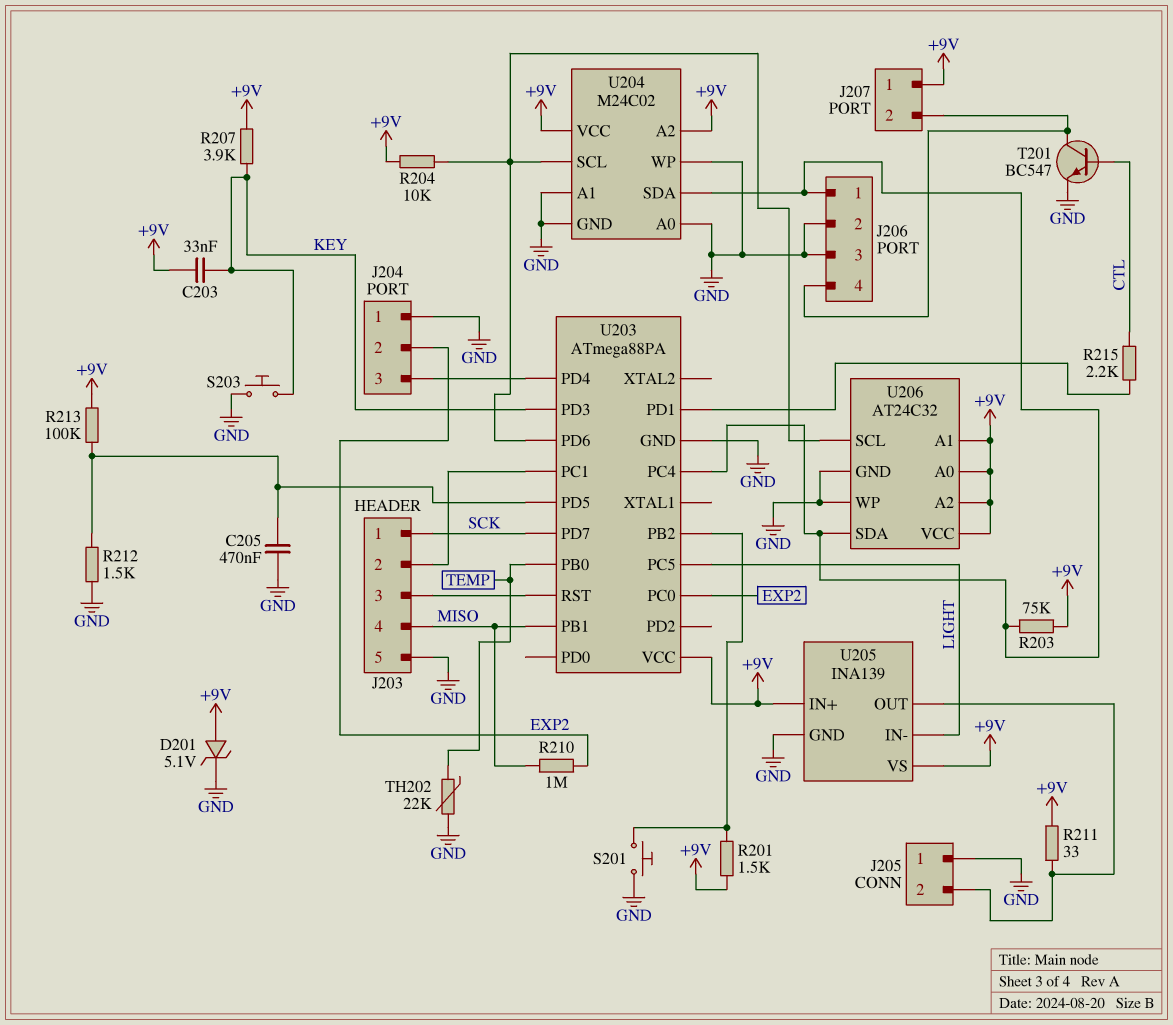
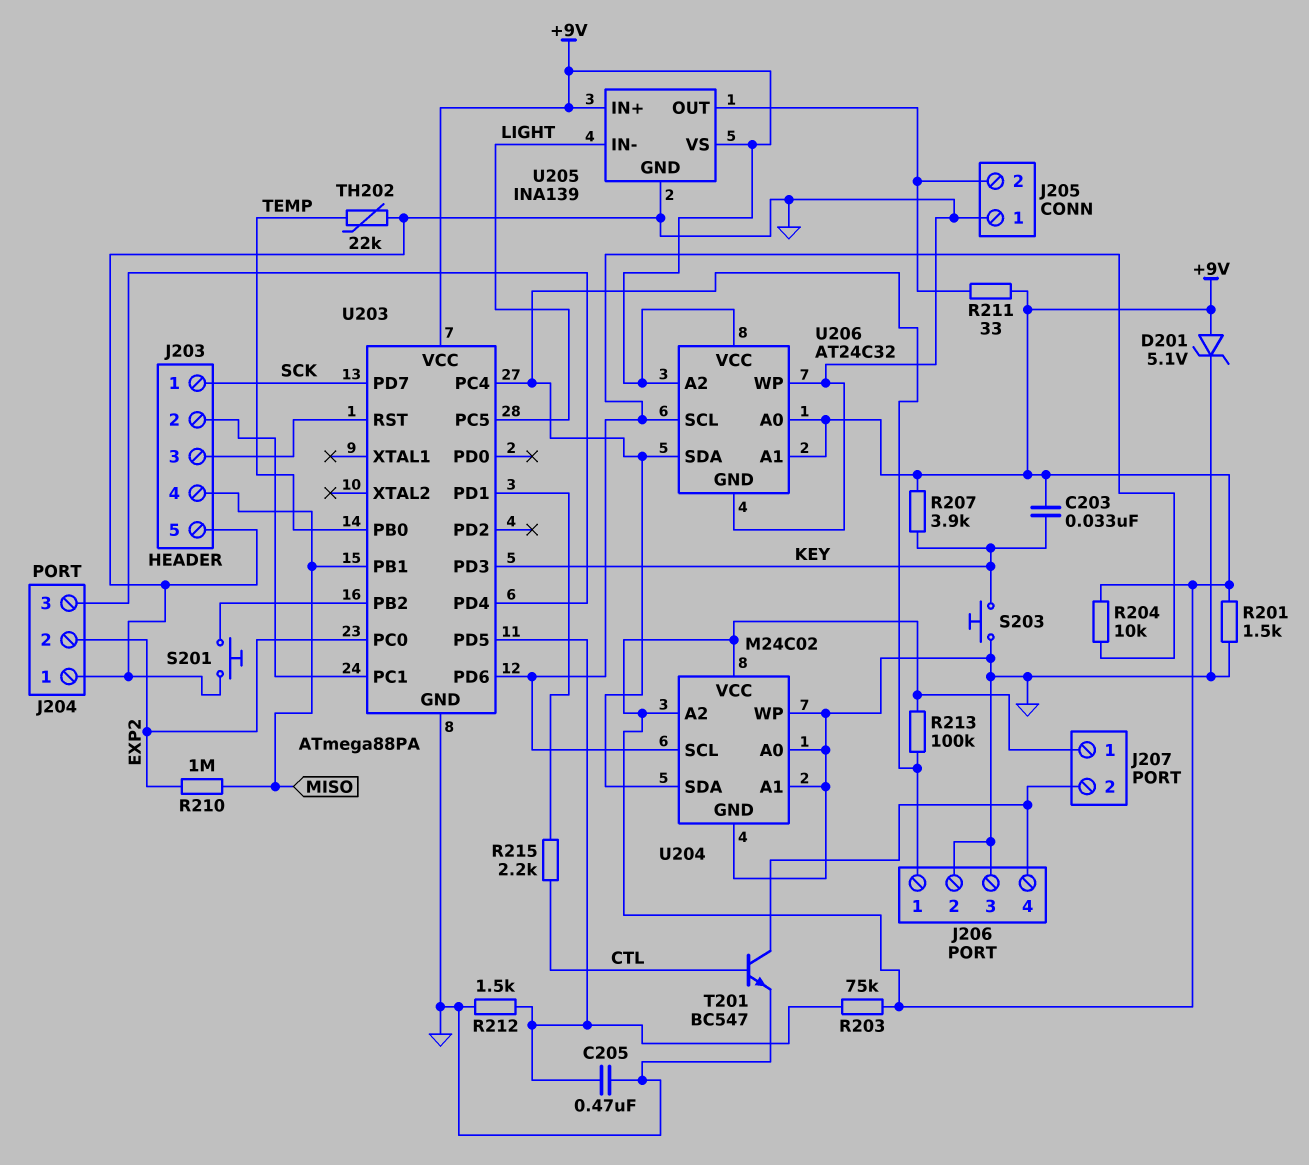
R201: 1.5k (+9V, U203/PB2) -> 1.5k (+9V, GND)
R203: 75k (+9V, J206/1) -> 75k (+9V, U203/PD5)
R213: 100k (+9V, U203/PD5) -> 100k (+9V, J206/1)

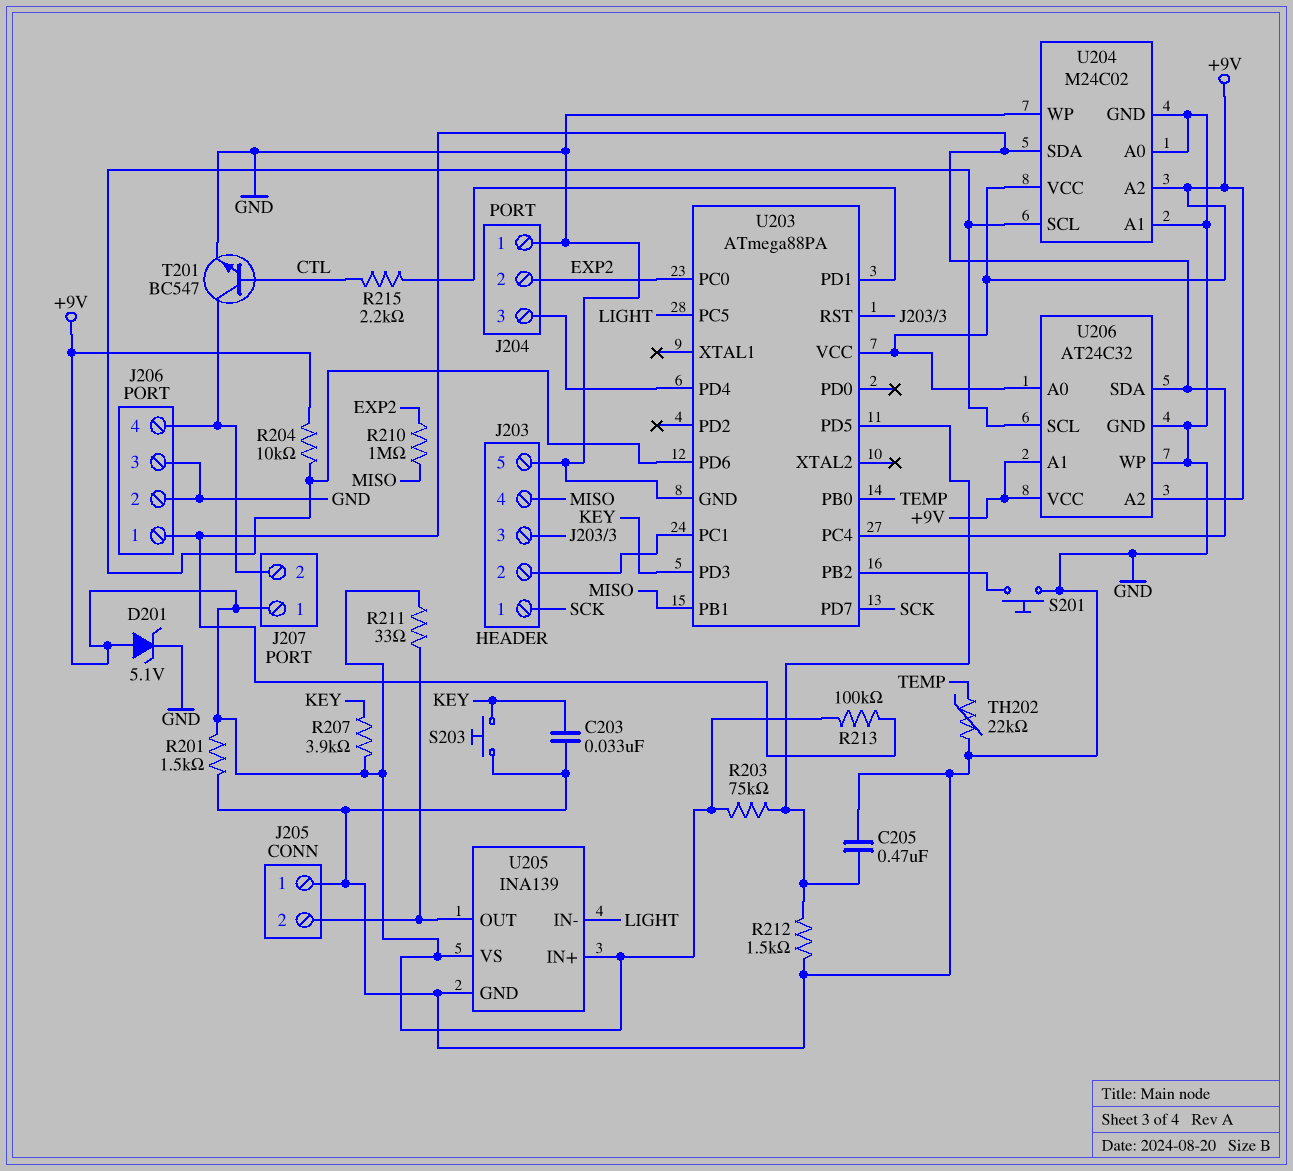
C203: 33nF (+9V, KEY) -> 33nF (GND, KEY)

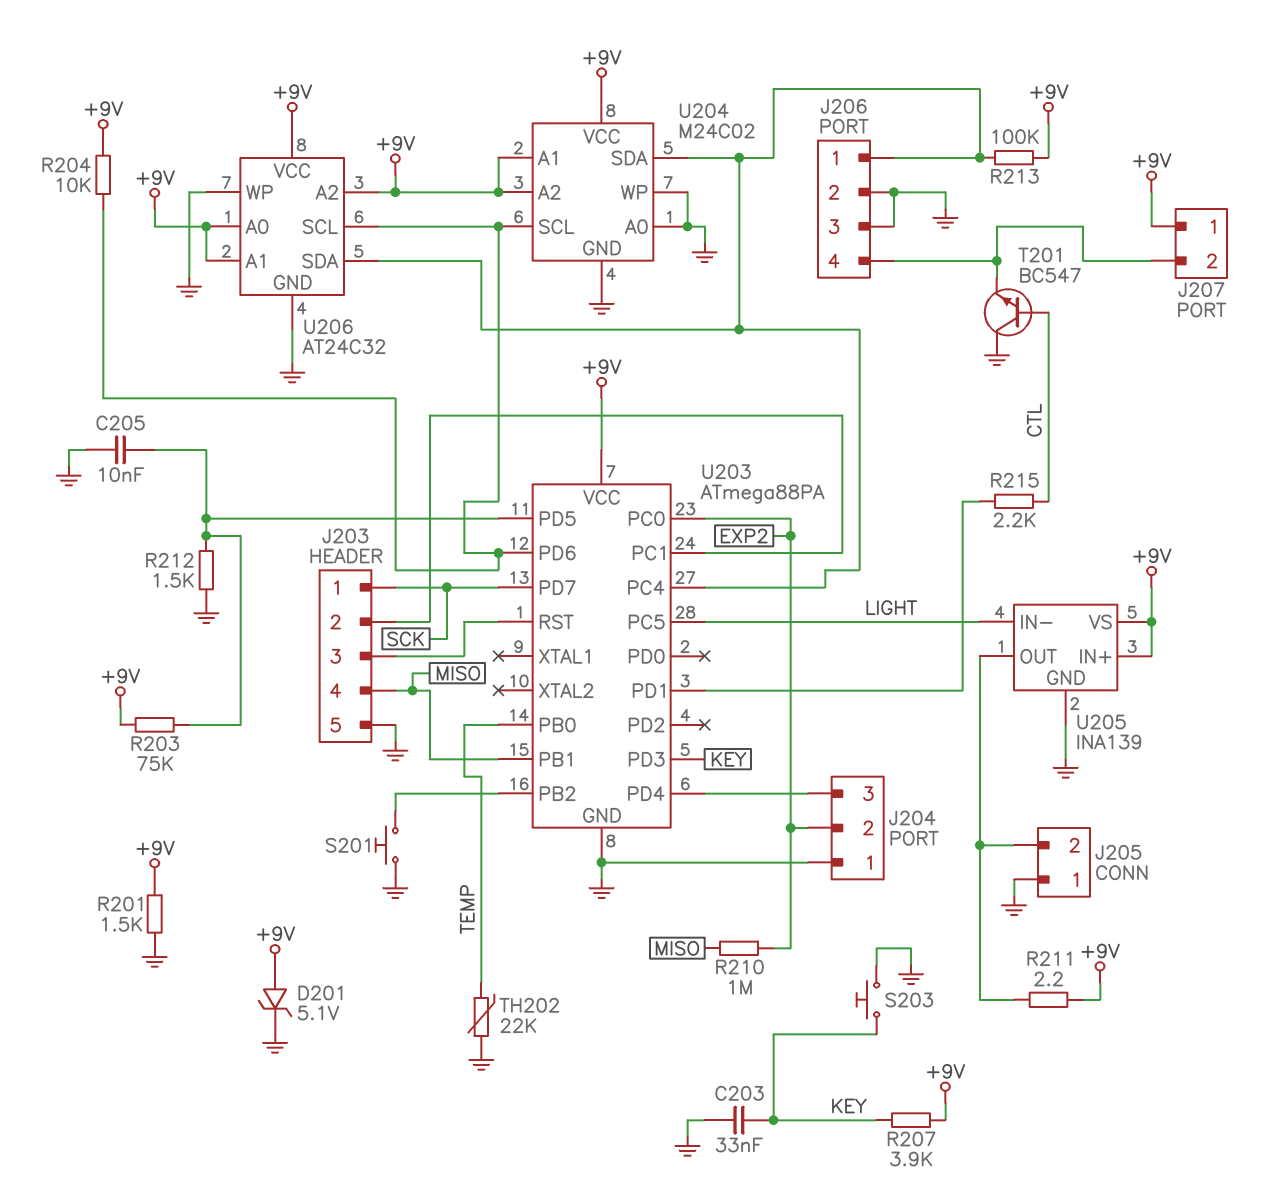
C205: 470nF (GND, U203/PD5) -> 10nF (GND, U203/PD5)
R211: 33 (+9V, J205/2) -> 2.2 (+9V, J205/2)
T201: NPN BC547 (B CTL, C J206/4, E GND) -> NPN BC547 (B CTL, C GND, E J206/4)
U204 pin A1: GND -> +9V

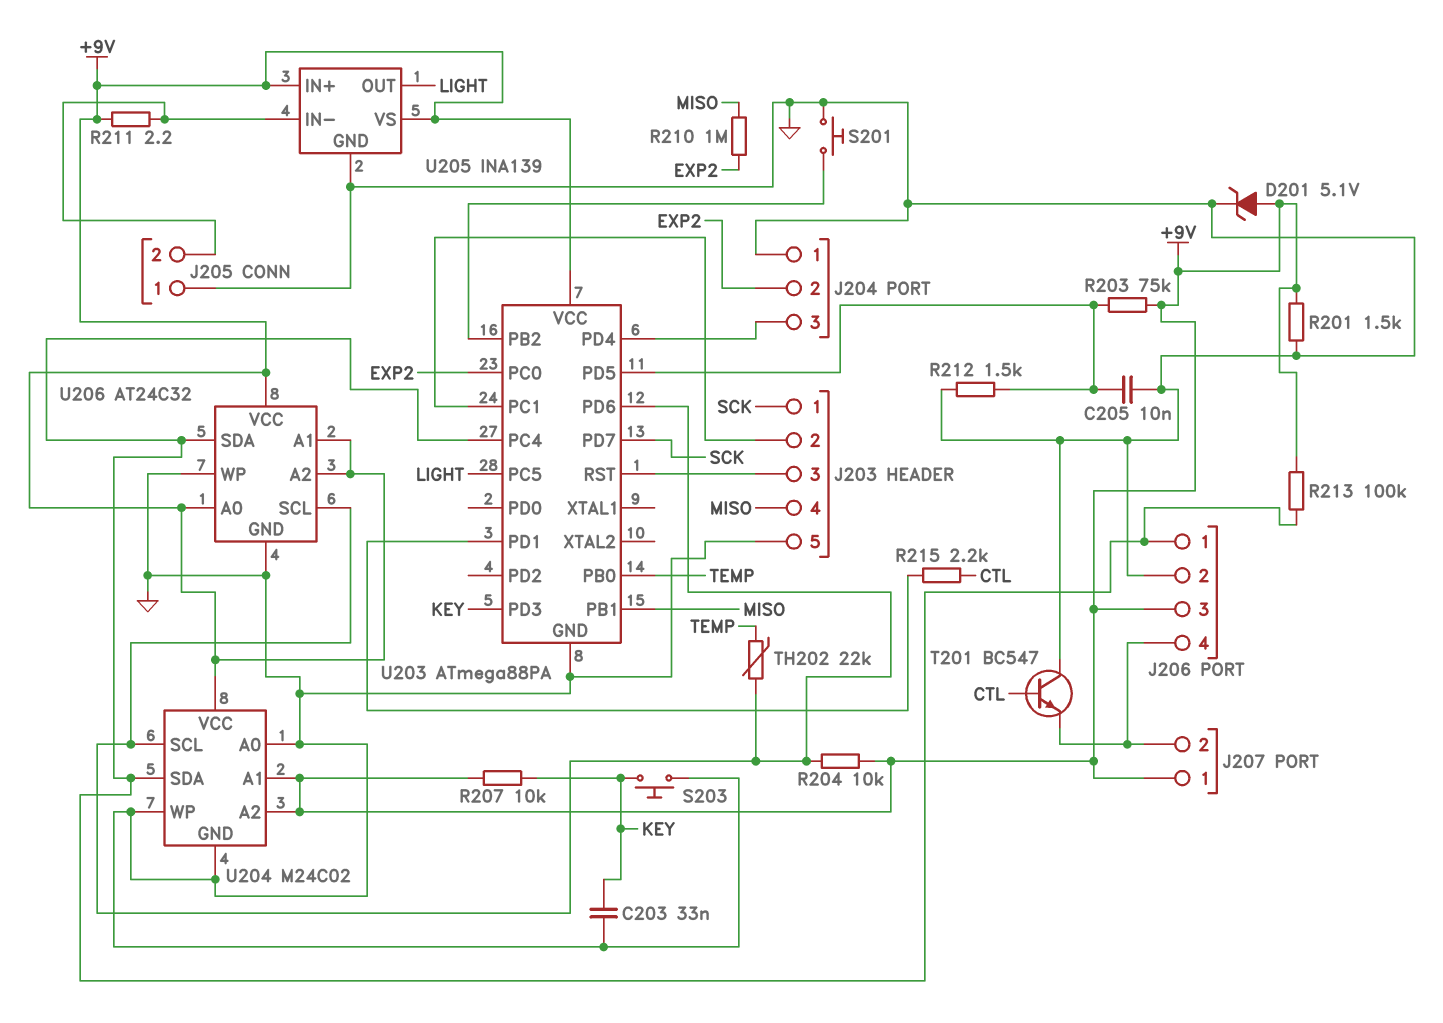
J206 pin 3: GND -> +9V
R207: 3.9k (+9V, KEY) -> 10k (+9V, KEY)
TH202: 22k (GND, TEMP) -> 22k (TEMP, U203/PD6)
U205 pin IN-: LIGHT -> J205/2
U205 pin OUT: J205/2 -> LIGHT

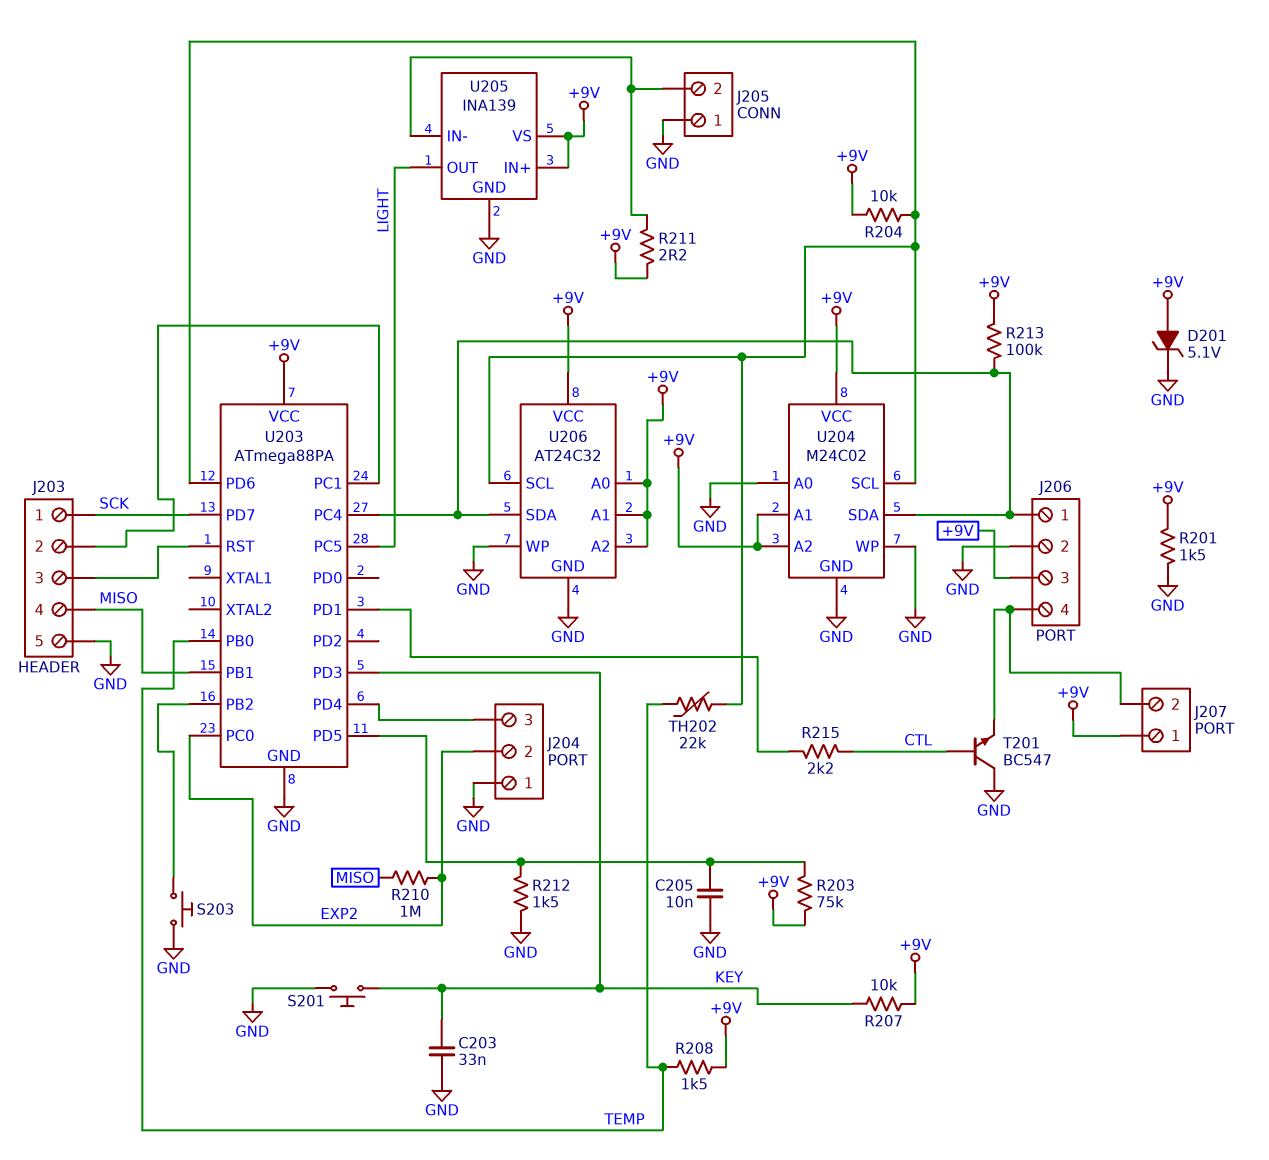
R208: none -> 1.5k (+9V, TEMP)
S201: button (GND, U203/PB2) -> button (GND, KEY)
S203: button (GND, KEY) -> button (GND, U203/PB2)

